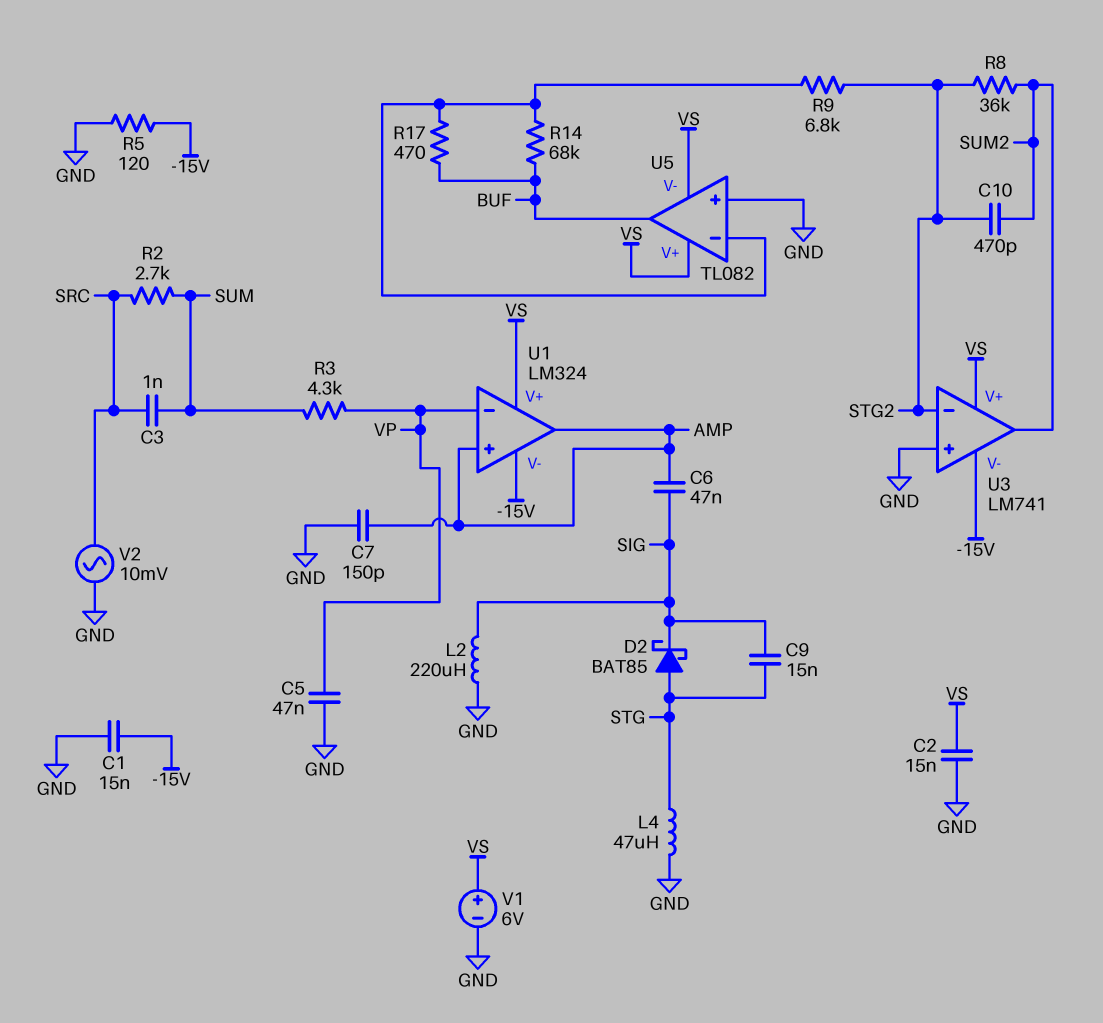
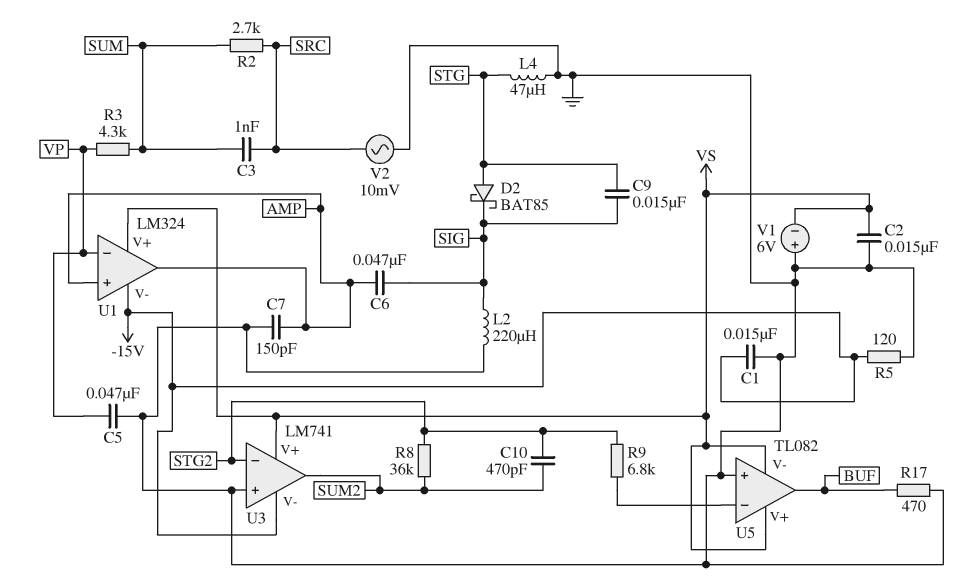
R14: 68k (BUF, U5/in-) -> none
R17: 470 (BUF, U5/in-) -> 470 (BUF, GND)
V1: 6V (plus VS, minus GND) -> 6V (plus GND, minus VS)

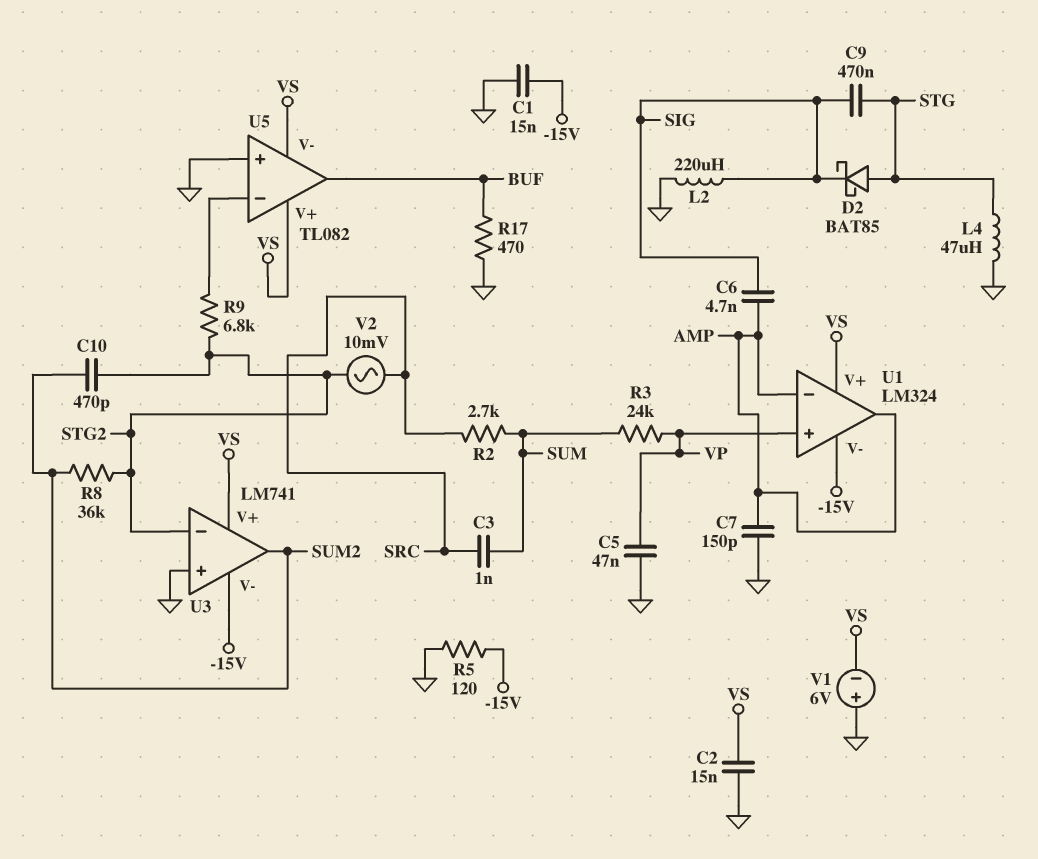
C6: 47nF (AMP, SIG) -> 4.7nF (AMP, SIG)
C9: 15nF (SIG, STG) -> 470nF (SIG, STG)
R3: 4.3k (SUM, VP) -> 24k (SUM, VP)
U1 pin in+: AMP -> VP
U1 pin in-: VP -> AMP
V2: AC 10mV (GND, SRC) -> AC 10mV (SRC, STG2)

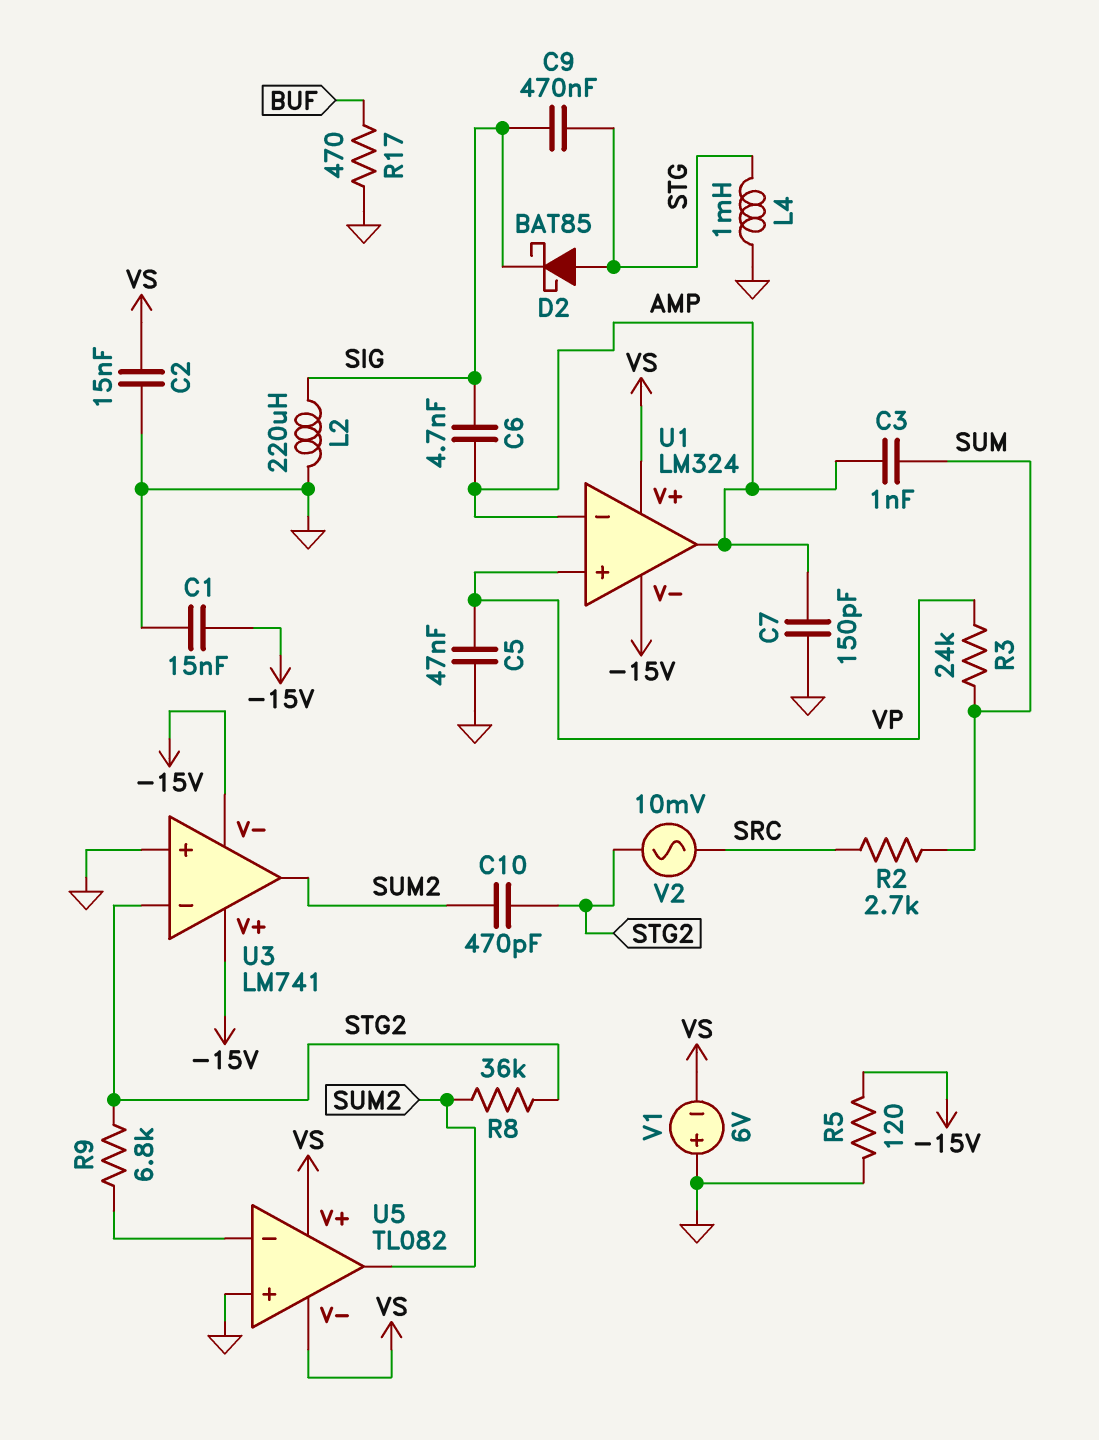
C3: 1nF (SRC, SUM) -> 1nF (AMP, SUM)
L4: 47uH (GND, STG) -> 1mH (GND, STG)
U3 pin V+: VS -> -15V
U5 pin out: BUF -> SUM2

